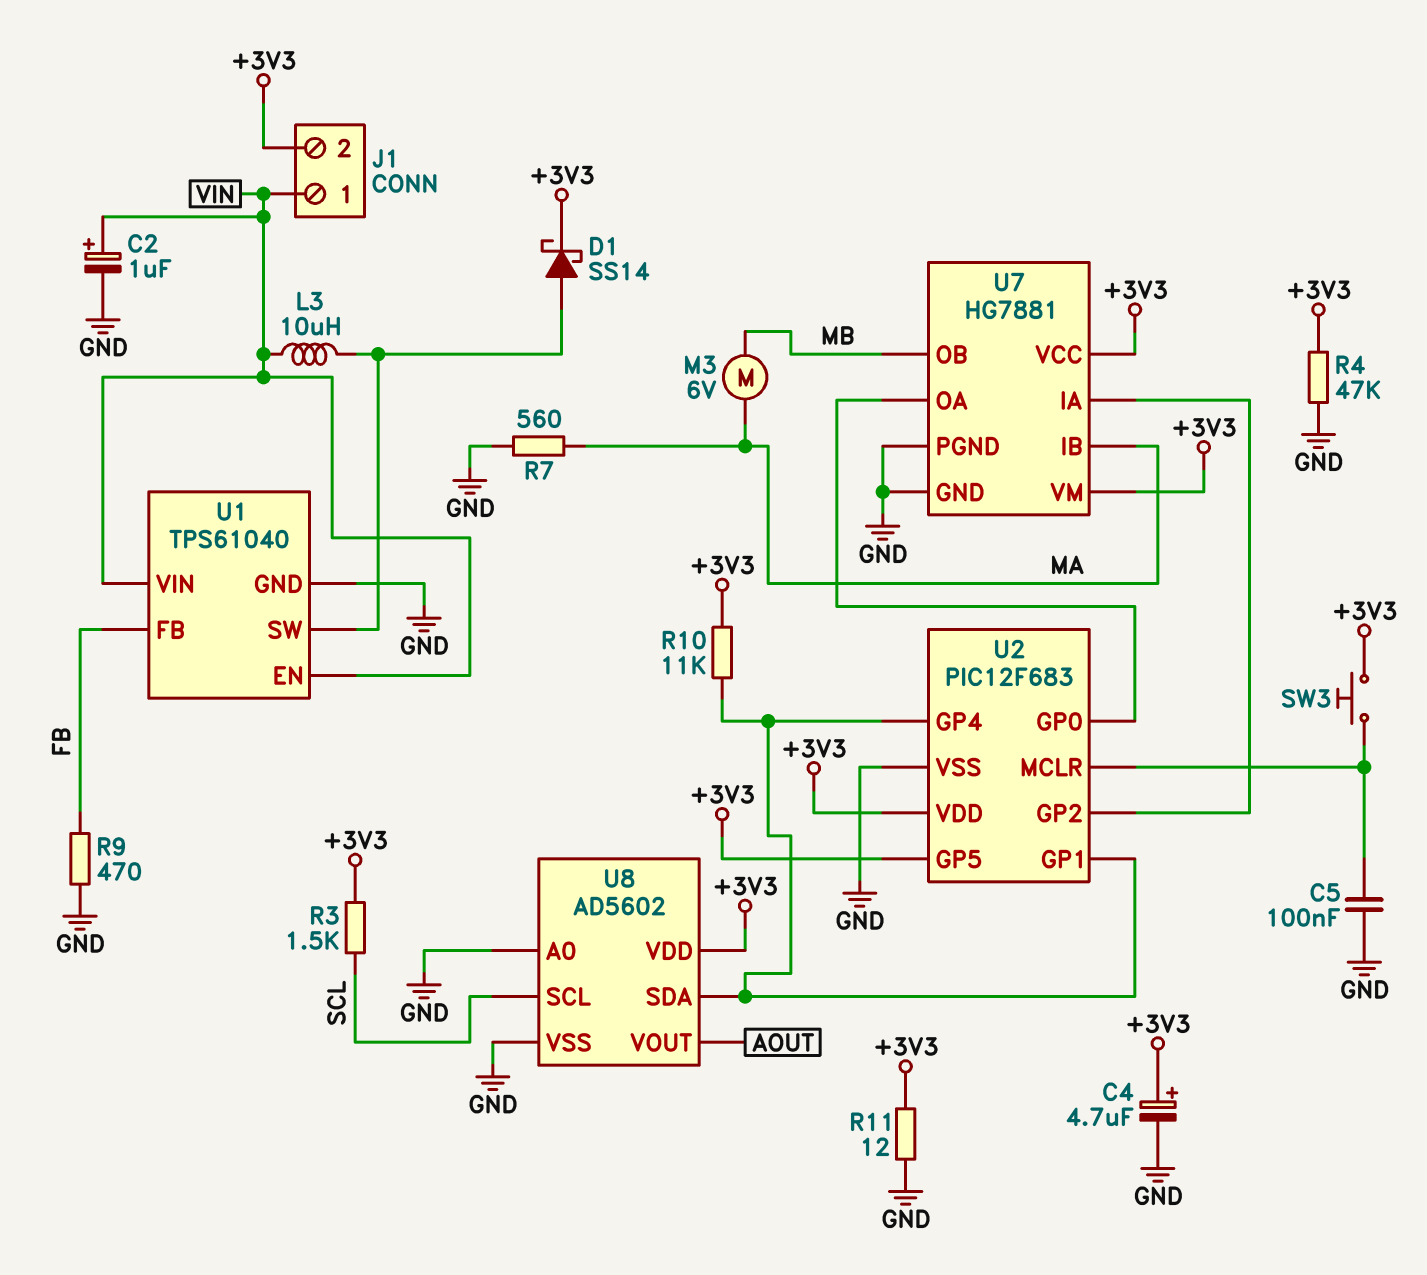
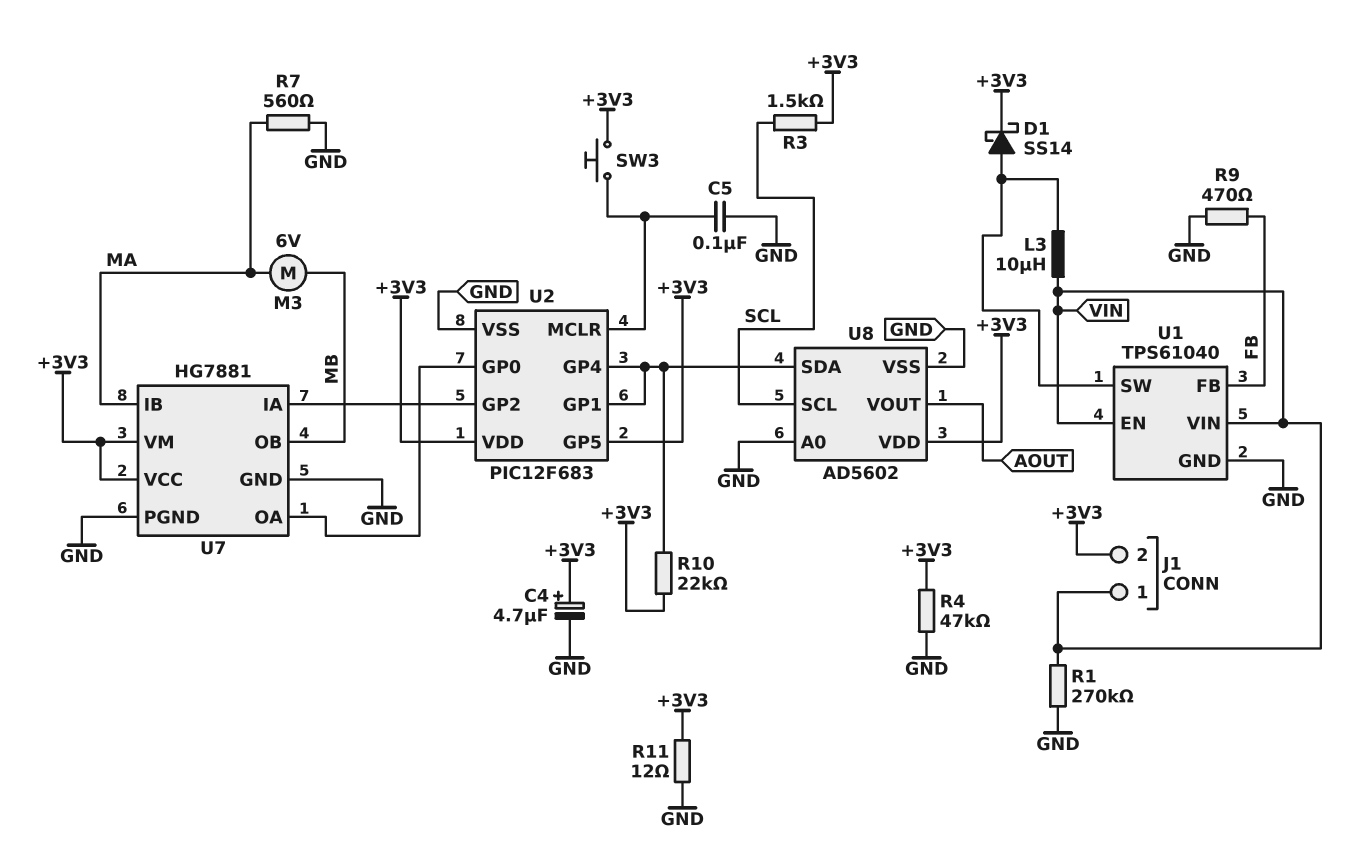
C2: 1uF (plus VIN, minus GND) -> none
R1: none -> 270k (GND, VIN)
R10: 11k (+3V3, U2/GP1) -> 22k (+3V3, U2/GP1)

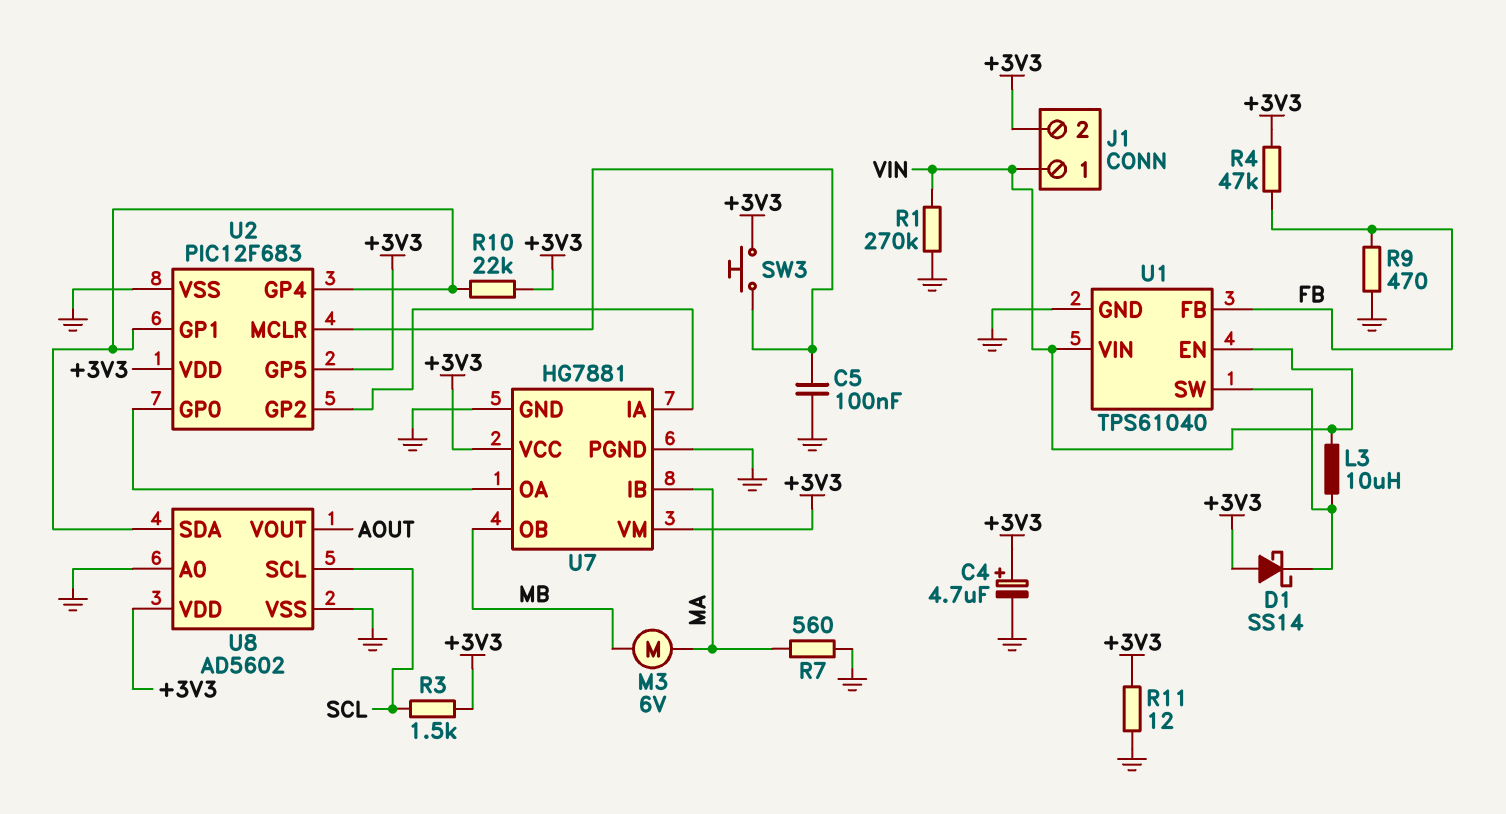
D1: schottky SS14 (A U1/SW, K +3V3) -> schottky SS14 (A +3V3, K U1/SW)
R4: 47k (+3V3, GND) -> 47k (+3V3, FB)

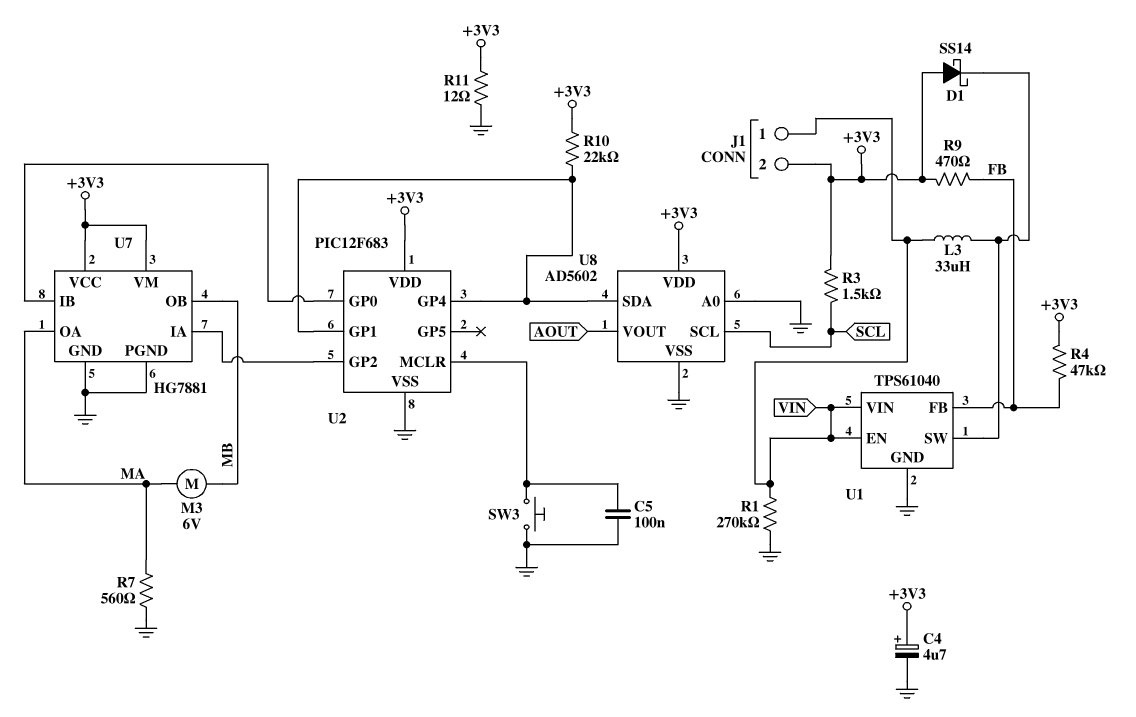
L3: 10uH (U1/SW, VIN) -> 33uH (U1/SW, VIN)
R9: 470 (FB, GND) -> 470 (+3V3, FB)
SW3: button (+3V3, U2/MCLR) -> button (GND, U2/MCLR)
U2 pin GP5: +3V3 -> none
U7 pin IB: MA -> U2/GP0
U7 pin OA: U2/GP0 -> MA

